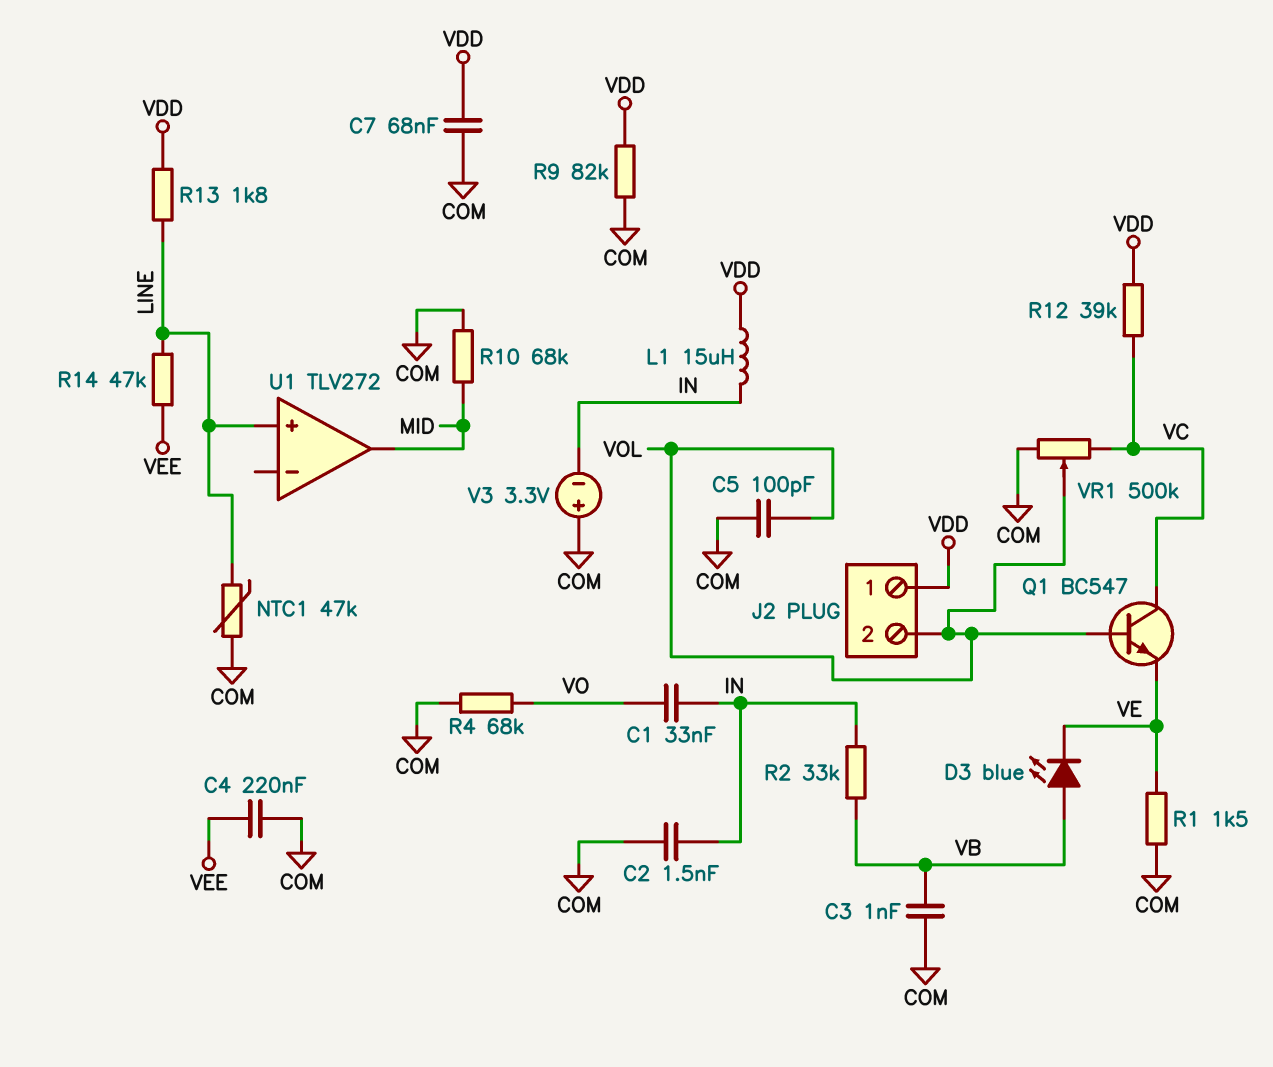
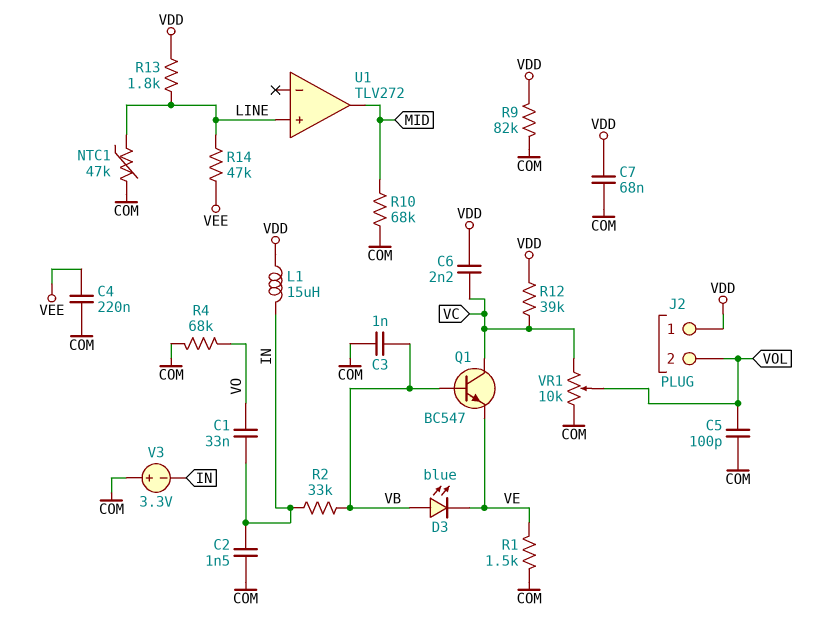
C6: none -> 2.2nF (VC, VDD)
Q1: NPN BC547 (B VOL, C VC, E VE) -> NPN BC547 (B VB, C VC, E VE)
VR1: 500k (COM, VC, wiper VOL) -> 10k (COM, VC, wiper VOL)

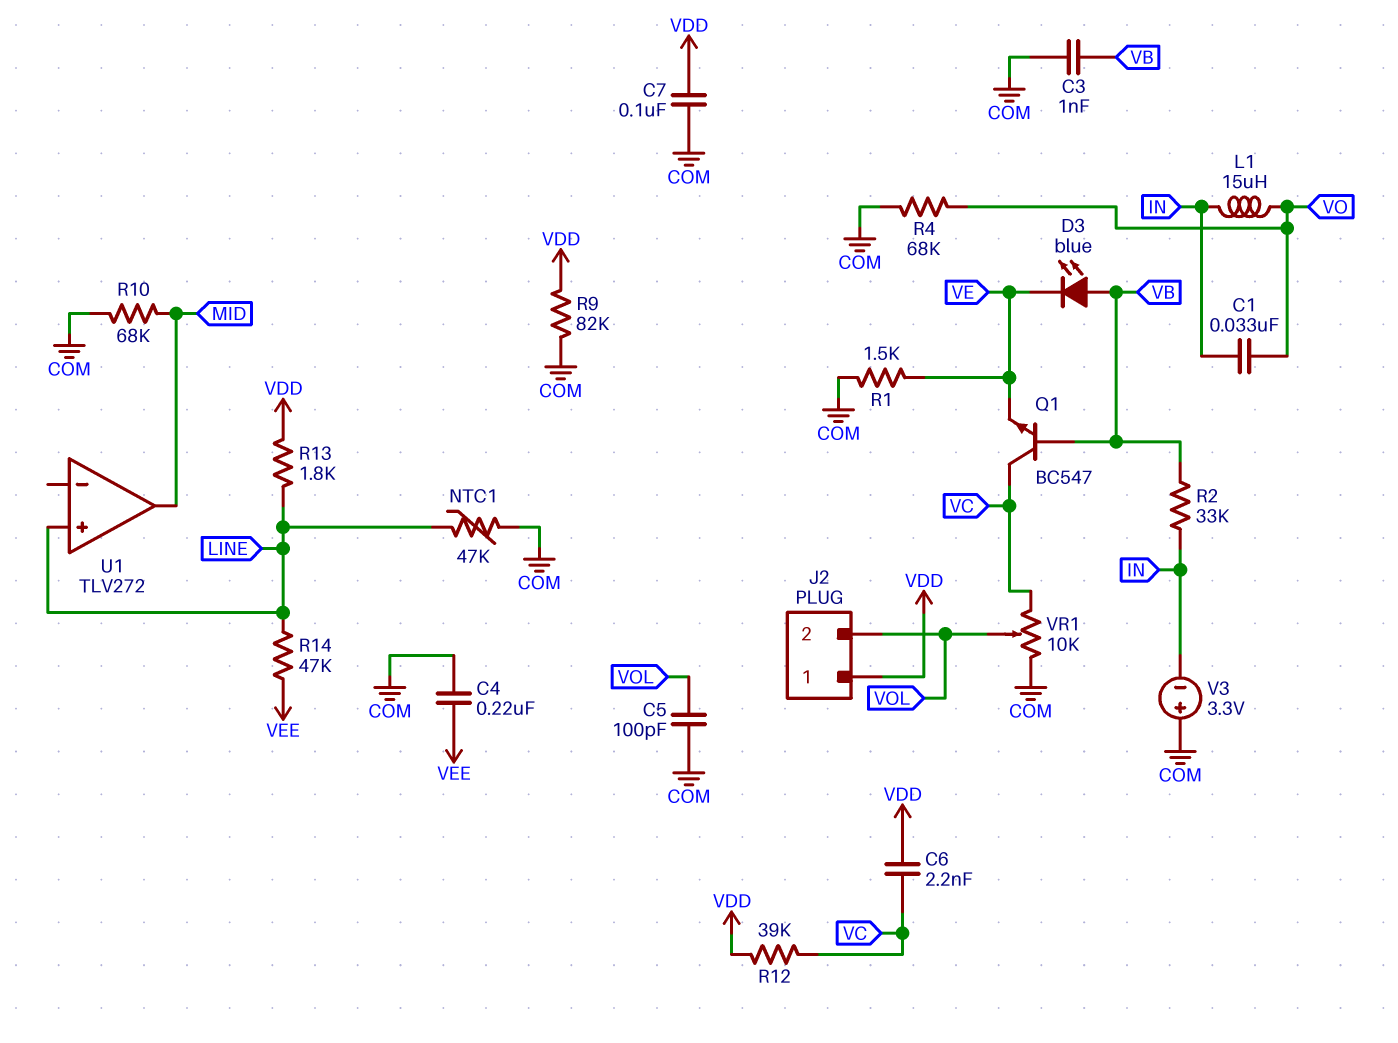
C2: 1.5nF (COM, IN) -> none
C7: 68nF (COM, VDD) -> 100nF (COM, VDD)
L1: 15uH (IN, VDD) -> 15uH (IN, VO)

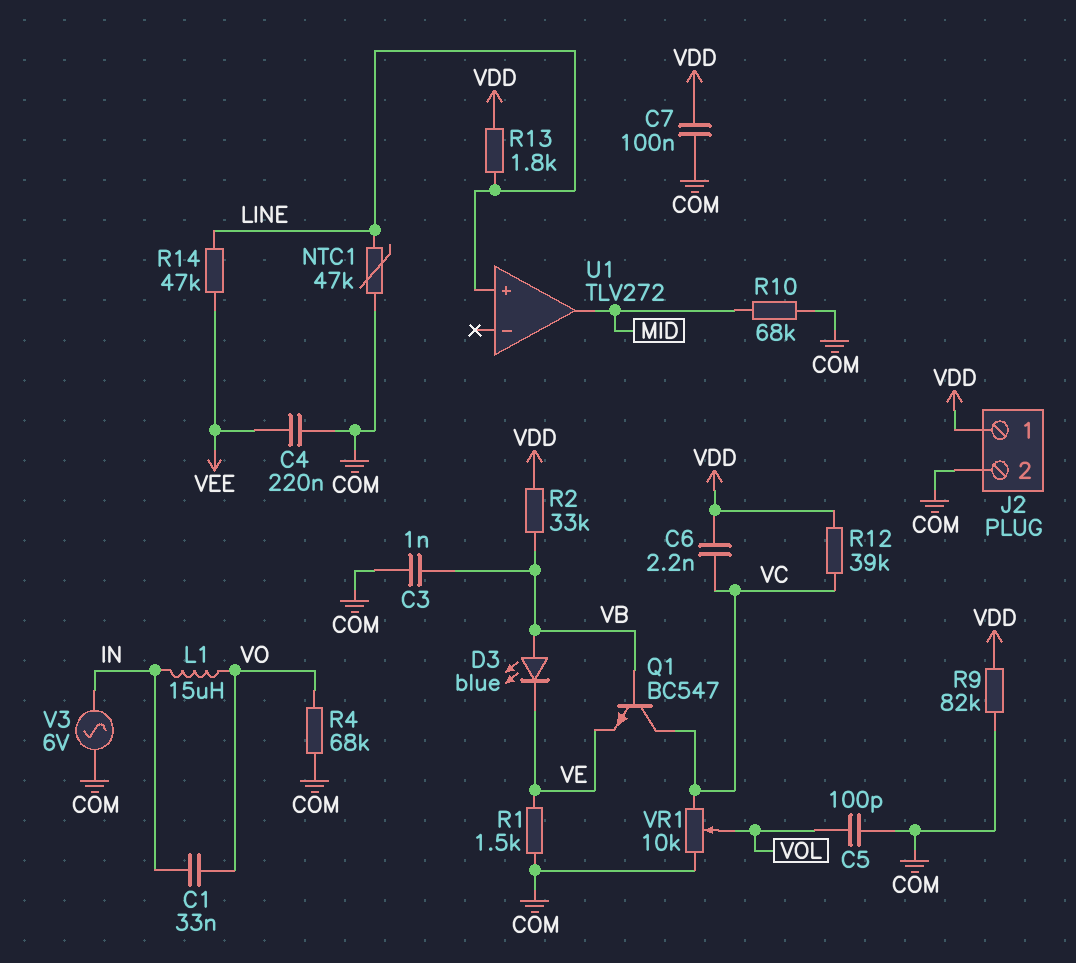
J2 pin 2: VOL -> COM
R2: 33k (IN, VB) -> 33k (VB, VDD)
V3: 3.3V (plus COM, minus IN) -> AC 6V (COM, IN)

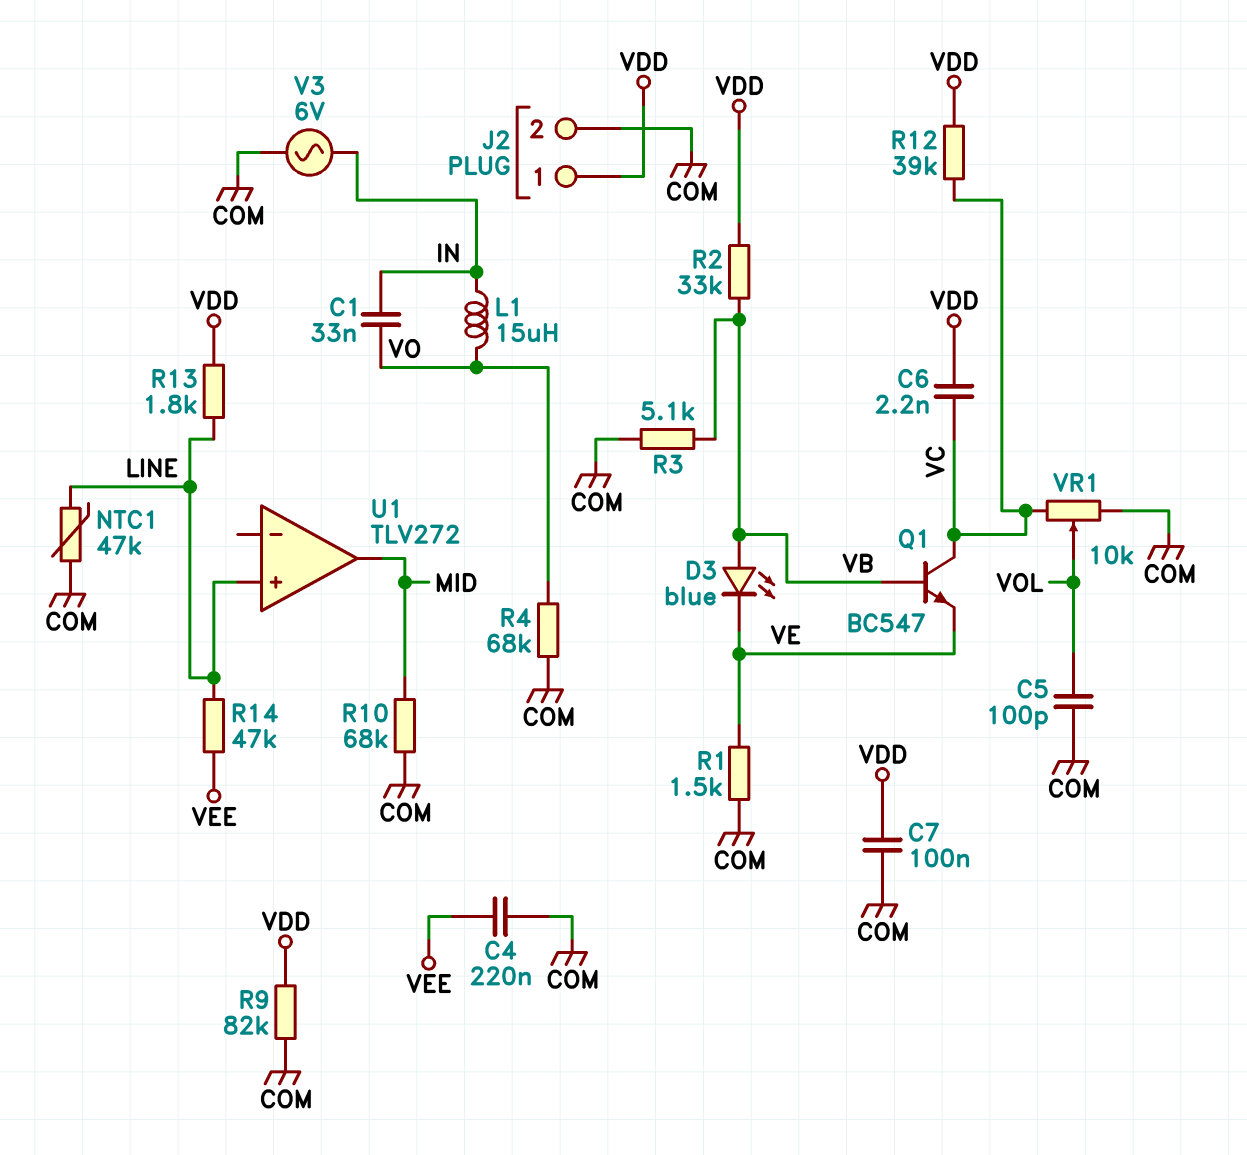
C3: 1nF (COM, VB) -> none
R3: none -> 5.1k (COM, VB)

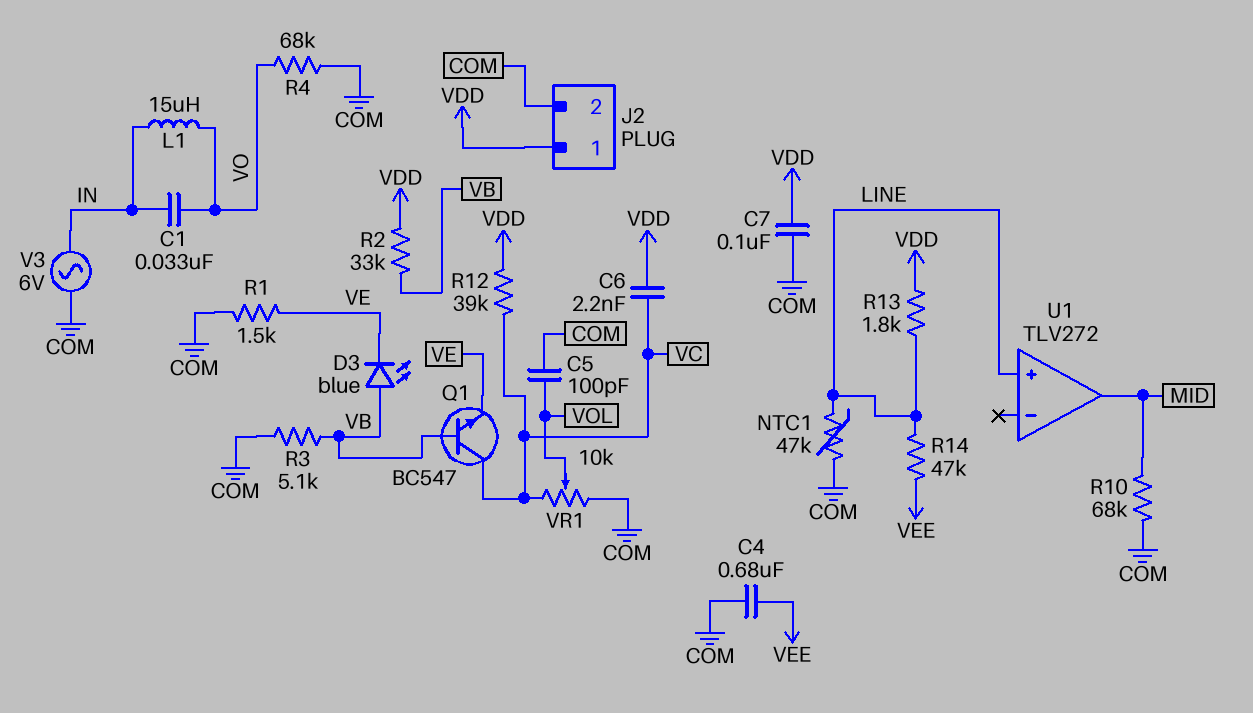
C4: 220nF (COM, VEE) -> 680nF (COM, VEE)
R9: 82k (COM, VDD) -> none

